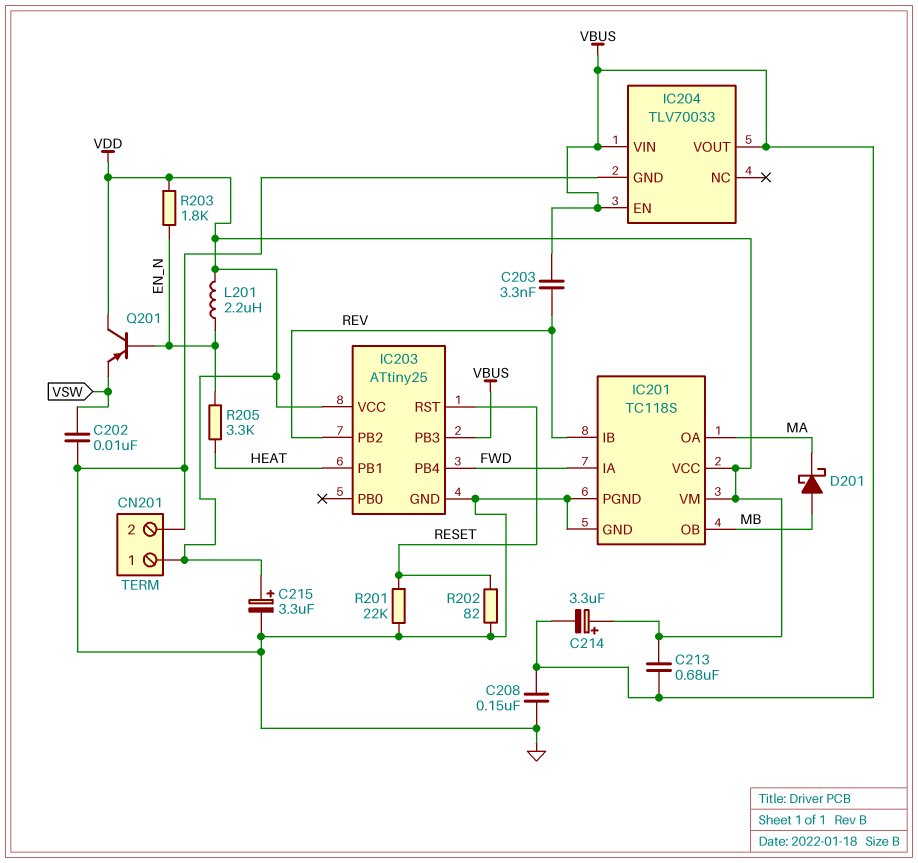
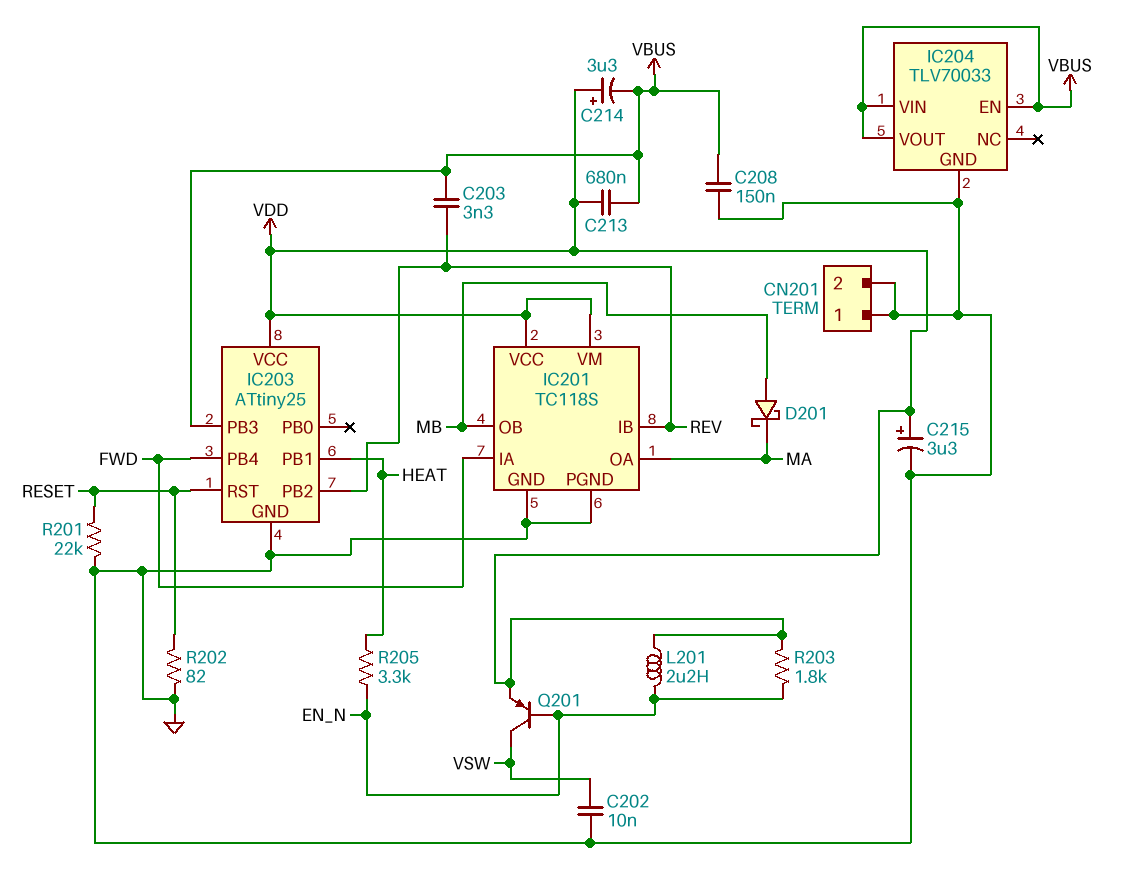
CN201 pin 1: VDD -> GND
Q201: PNP (B EN_N, C VDD, E VSW) -> PNP (B EN_N, C VSW, E VDD)

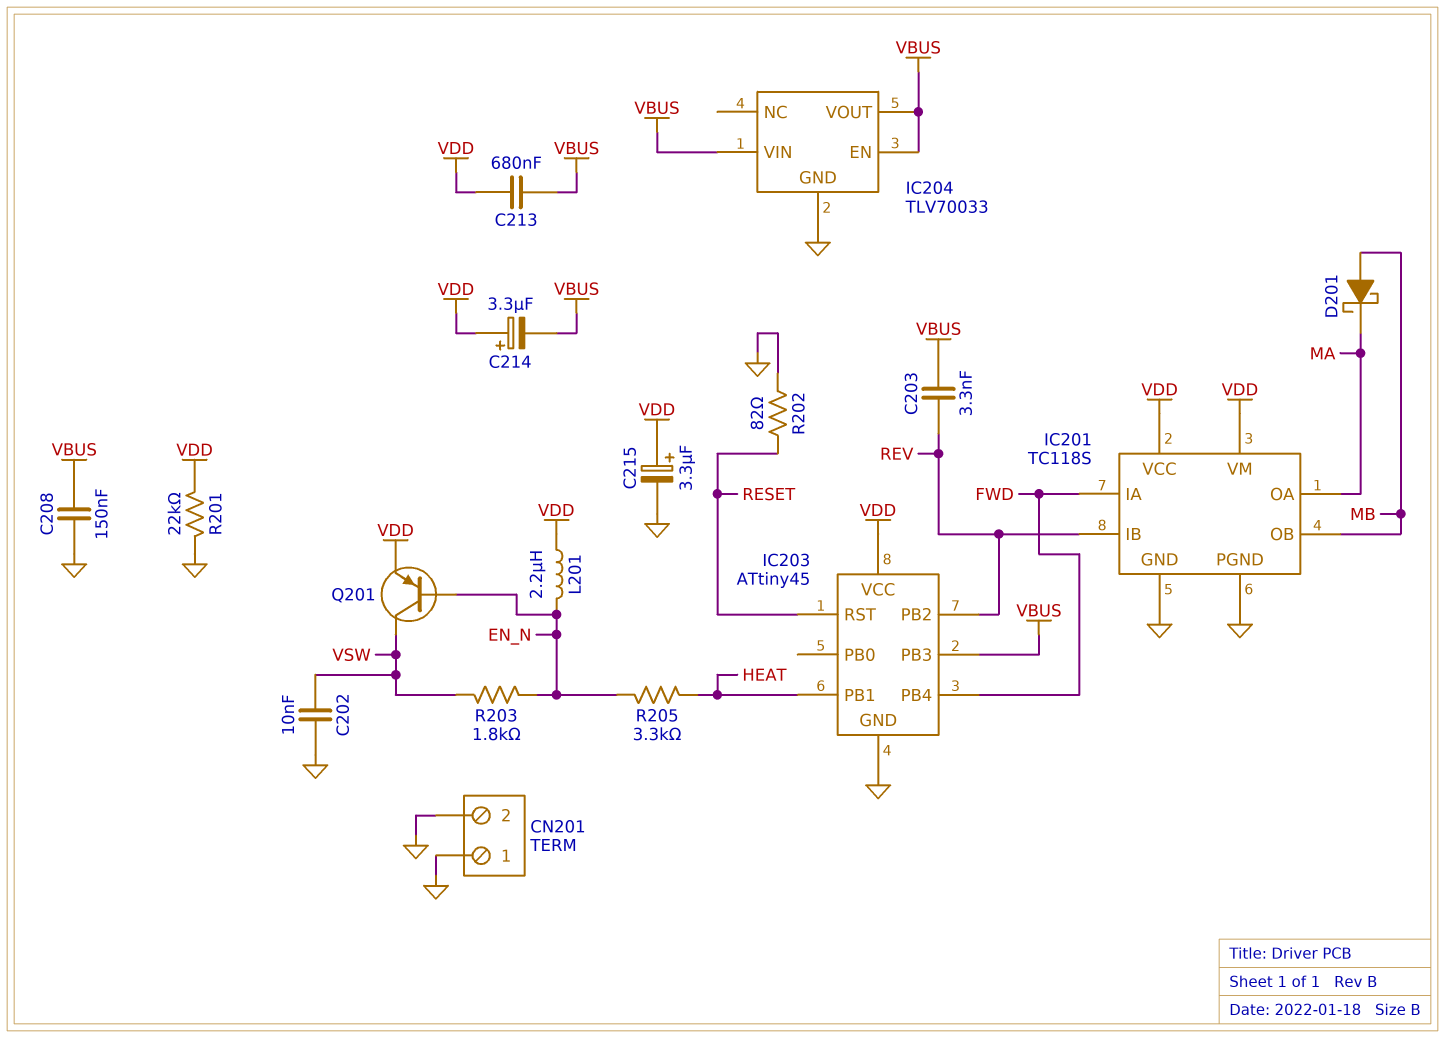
IC203: ATtiny25 -> ATtiny45
R201: 22k (GND, RESET) -> 22k (GND, VDD)
R203: 1.8k (EN_N, VDD) -> 1.8k (EN_N, VSW)

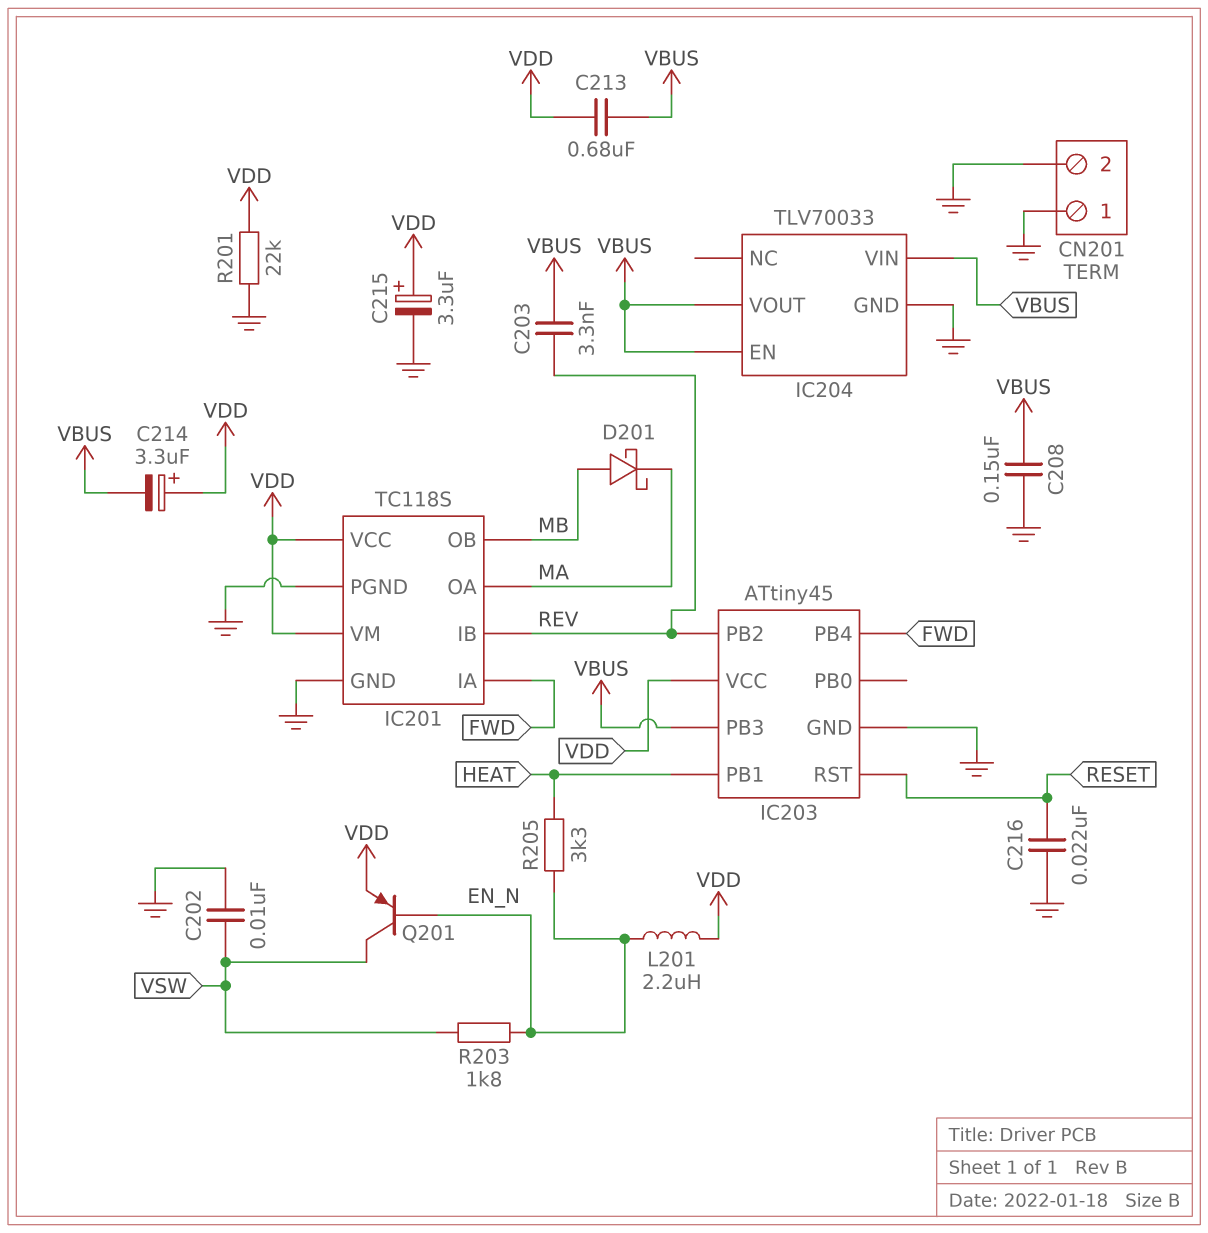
C216: none -> 22nF (GND, RESET)
R202: 82 (GND, RESET) -> none

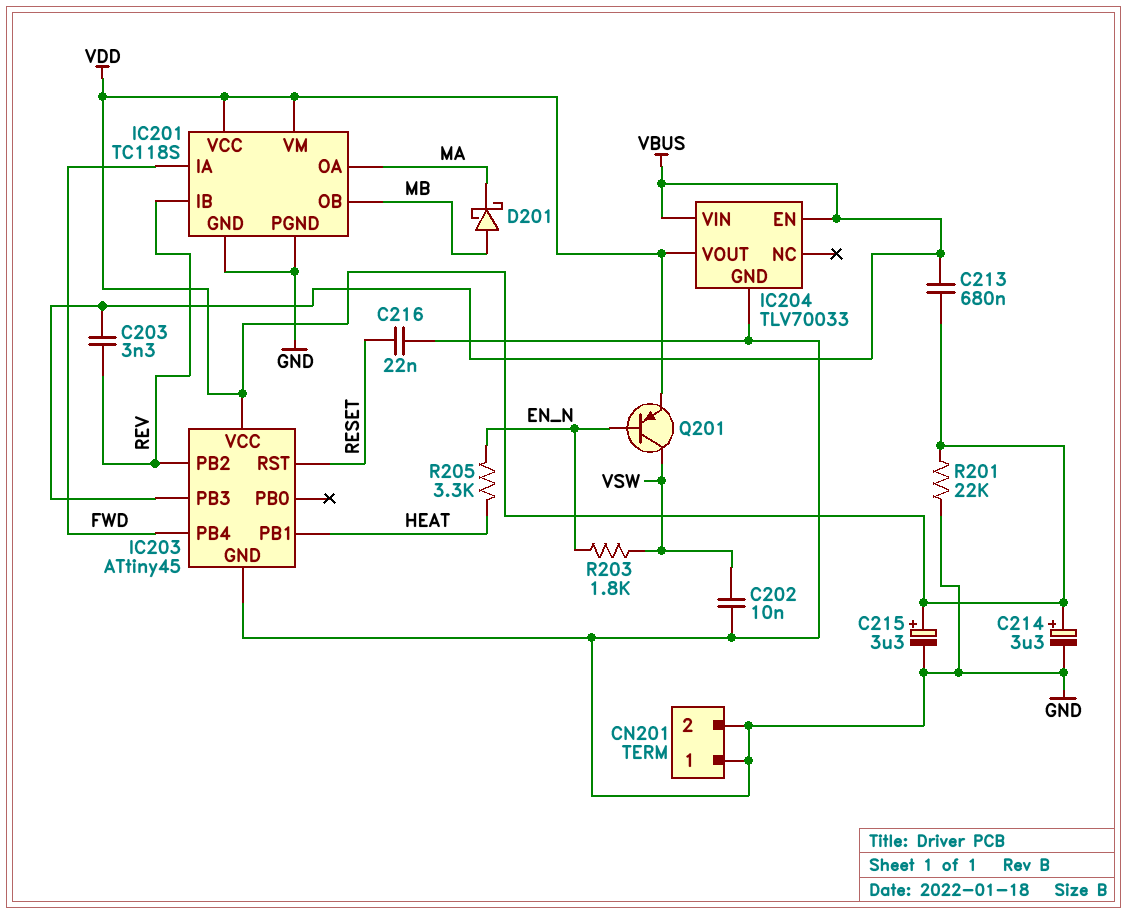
C208: 150nF (GND, VBUS) -> none
C214: 3.3uF (plus VDD, minus VBUS) -> 3.3uF (plus VDD, minus GND)
IC204 pin VOUT: VBUS -> VDD
L201: 2.2uH (EN_N, VDD) -> none

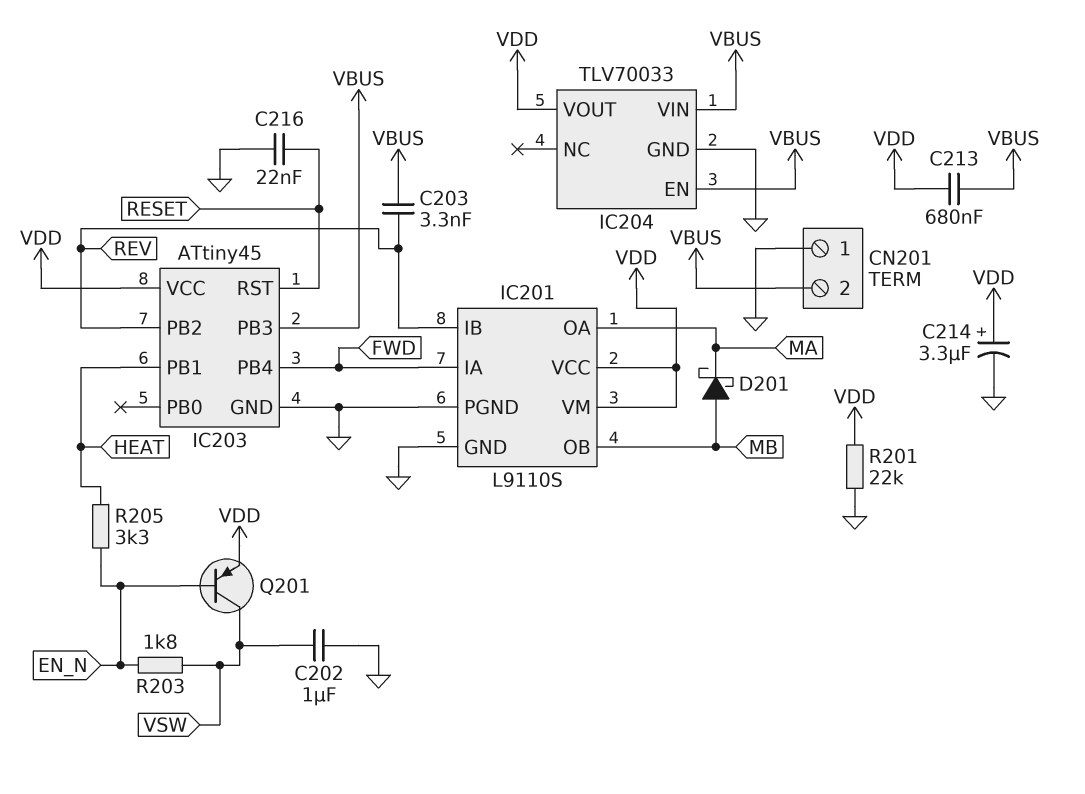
C202: 10nF (GND, VSW) -> 1uF (GND, VSW)
C215: 3.3uF (plus VDD, minus GND) -> none
CN201 pin 2: GND -> VBUS
IC201: TC118S -> L9110S

